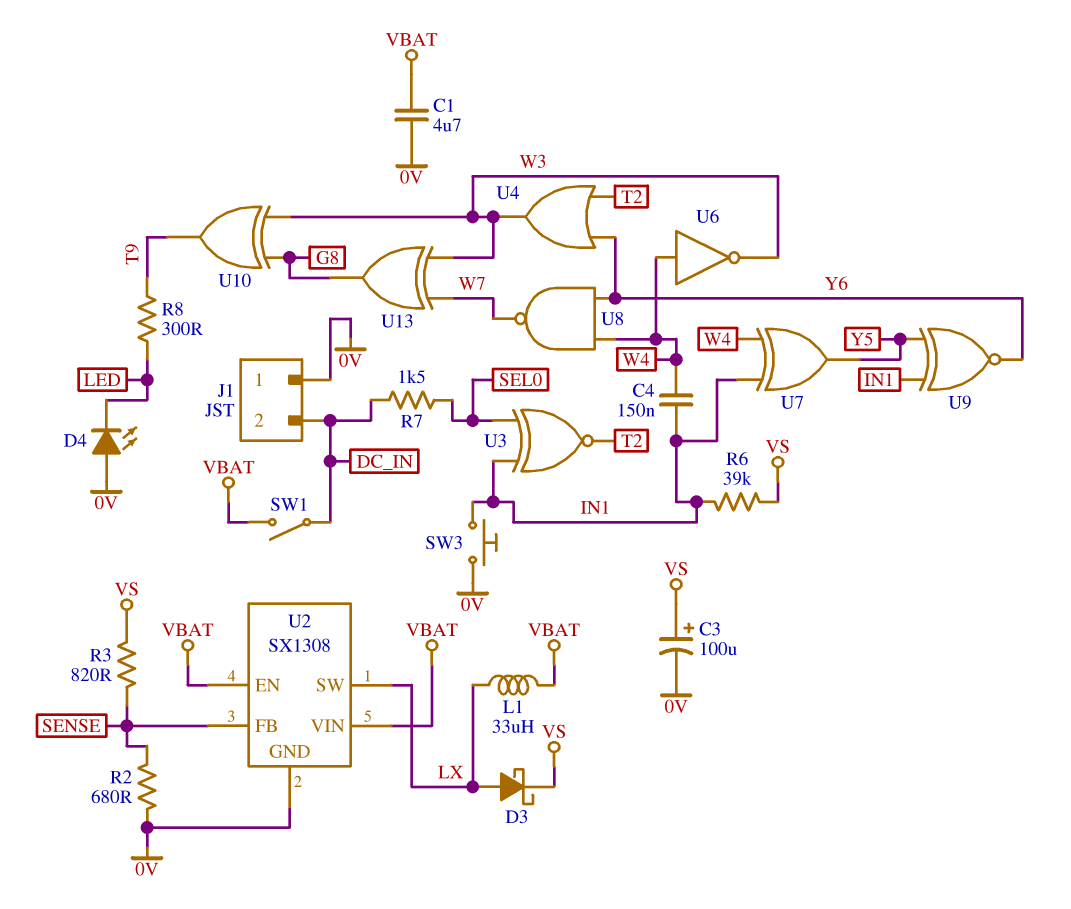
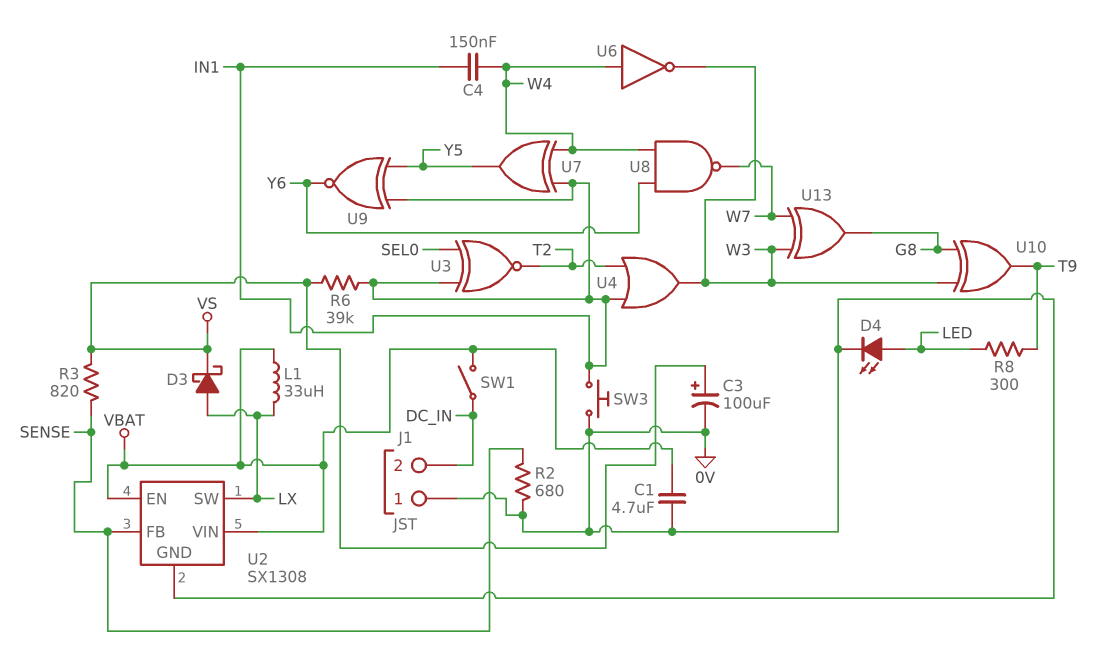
D4: LED (A 0V, K LED) -> LED (A LED, K 0V)
R7: 1.5k (DC_IN, SEL0) -> none
U4: OR (in T2, in Y6, out W3) -> OR (in IN1, in T2, out W3)

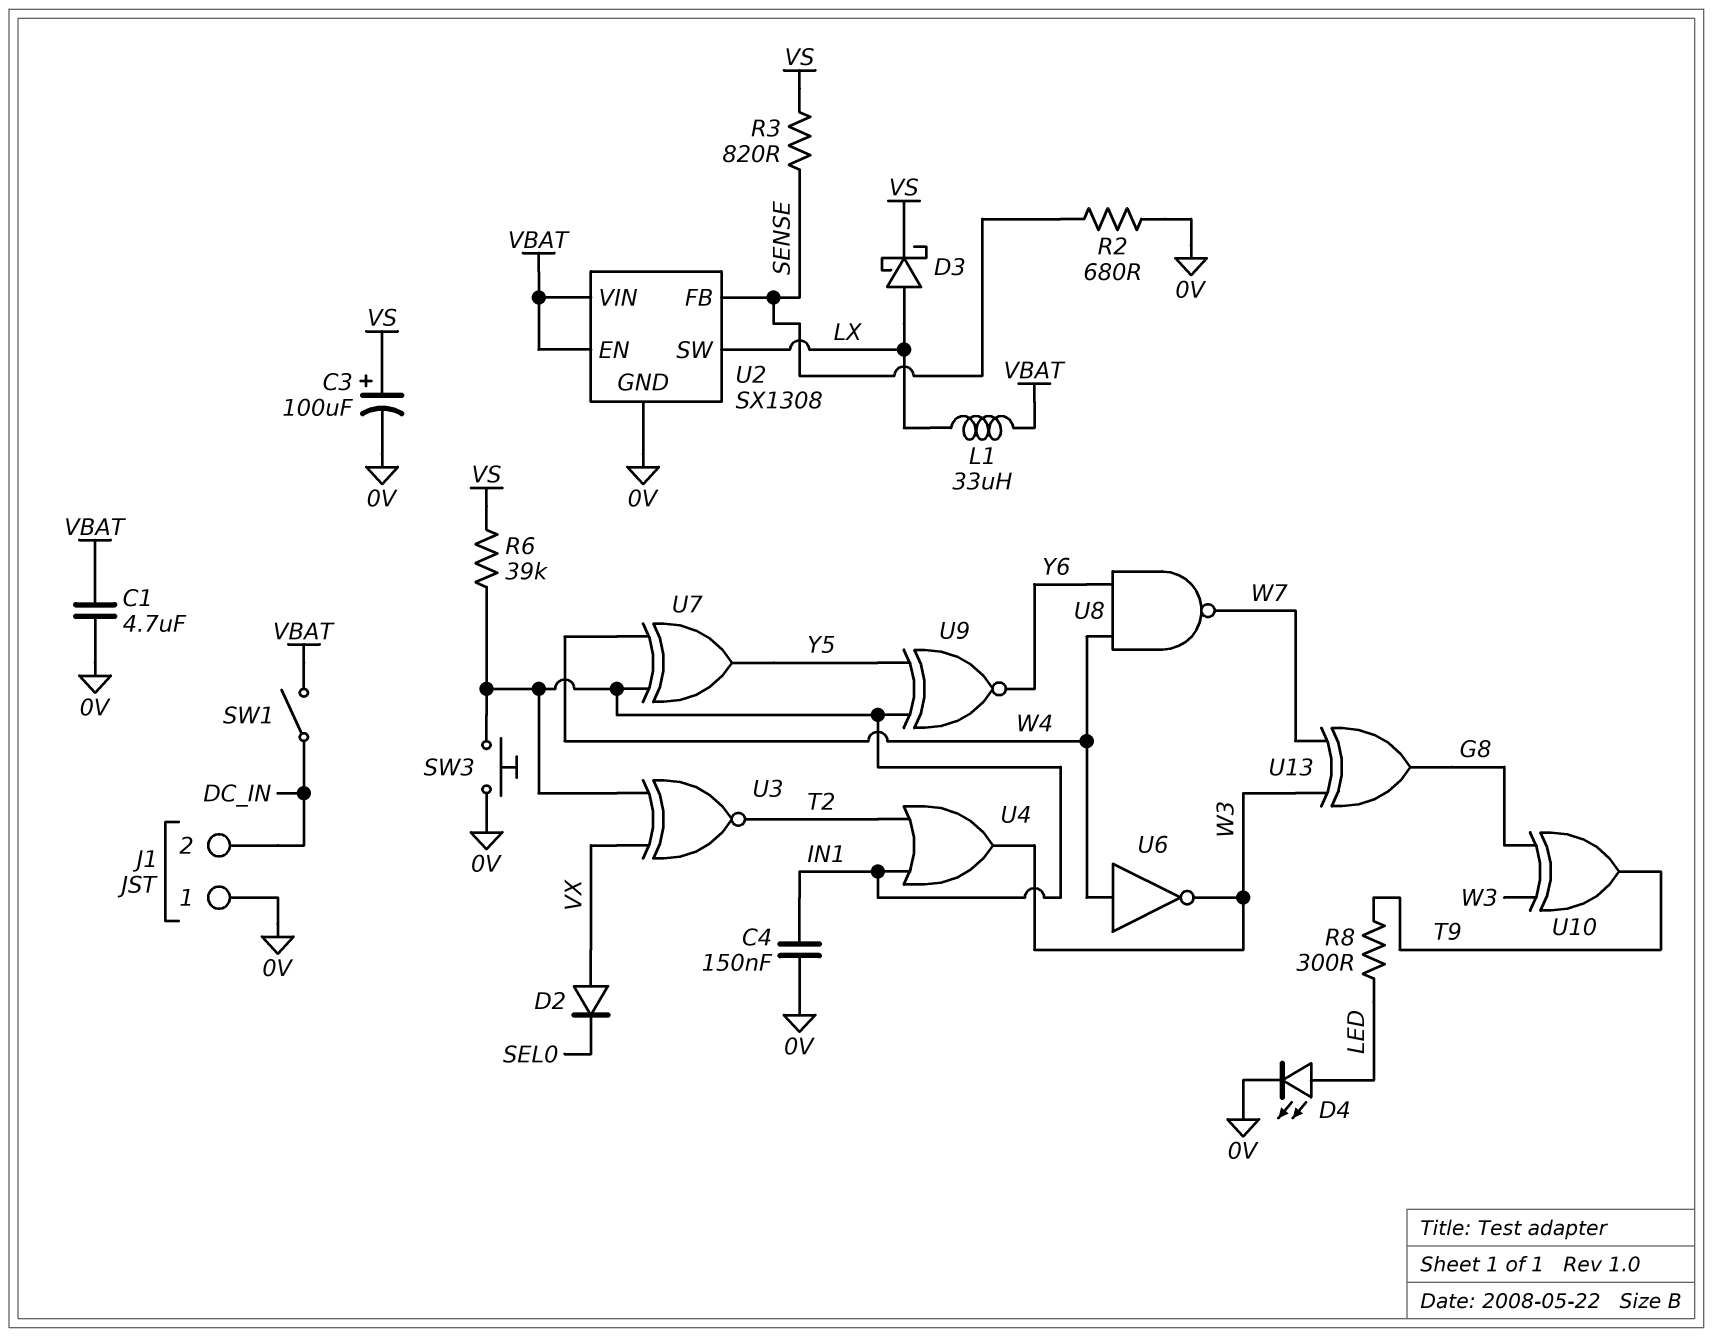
C4: 150nF (IN1, W4) -> 150nF (0V, IN1)
D2: none -> diode (A VX, K SEL0)
U3: XNOR (in IN1, in SEL0, out T2) -> XNOR (in IN1, in VX, out T2)

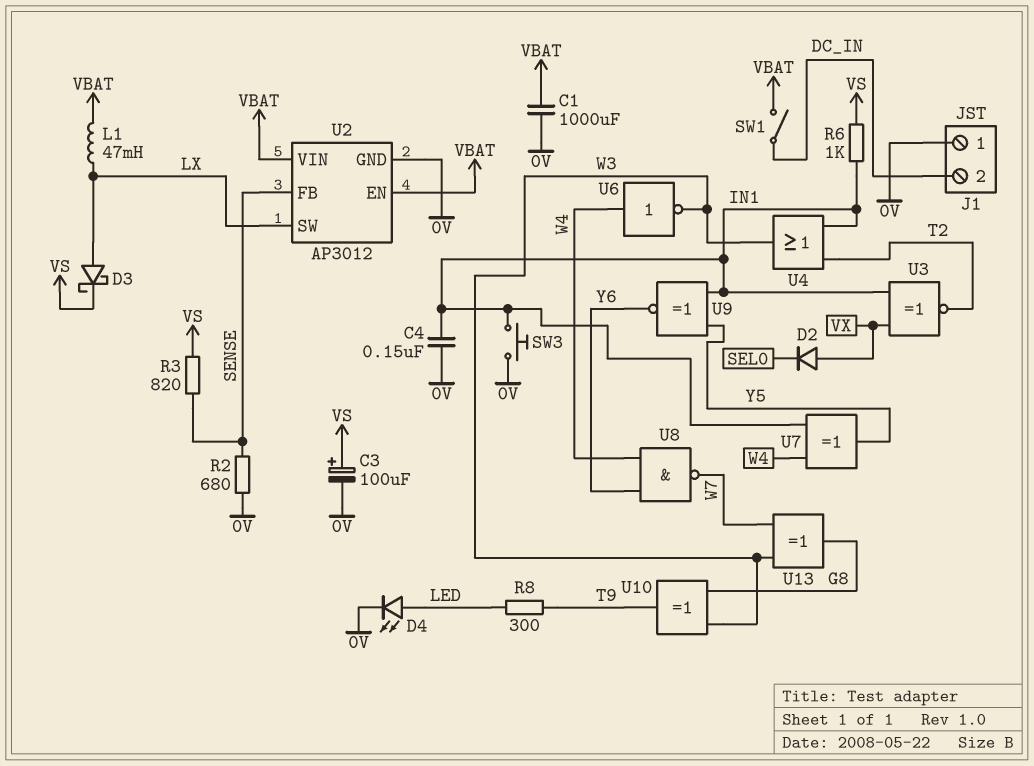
C1: 4.7uF (0V, VBAT) -> 1000uF (0V, VBAT)
L1: 33uH (LX, VBAT) -> 47mH (LX, VBAT)
R6: 39k (IN1, VS) -> 1k (IN1, VS)
U2: SX1308 -> AP3012

